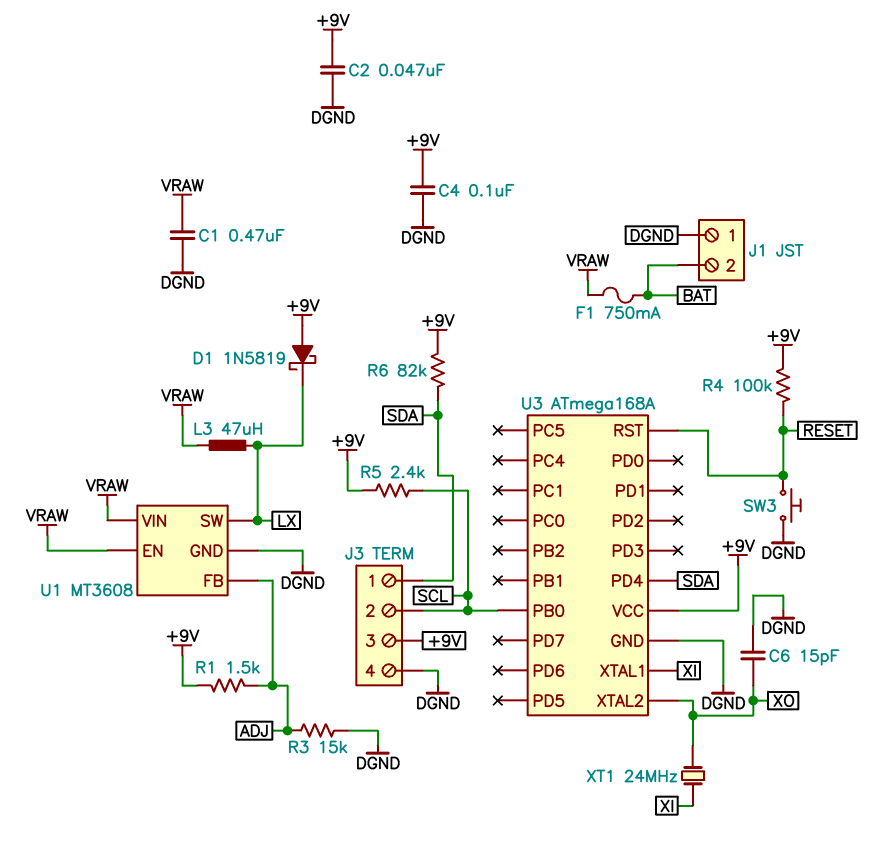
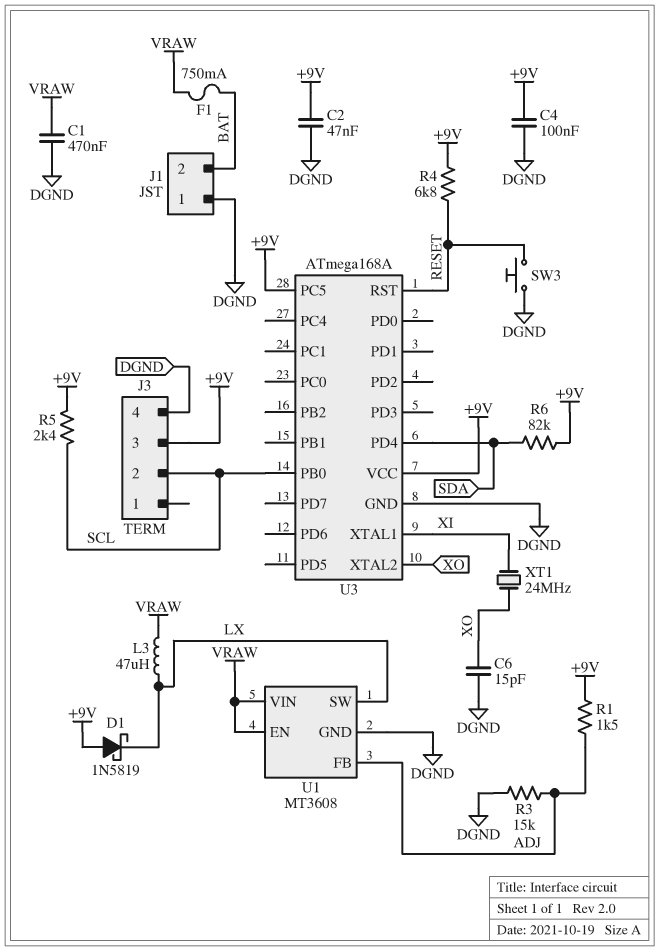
J3 pin 1: SDA -> none
R4: 100k (+9V, RESET) -> 6.8k (+9V, RESET)
U3 pin PC5: none -> +9V

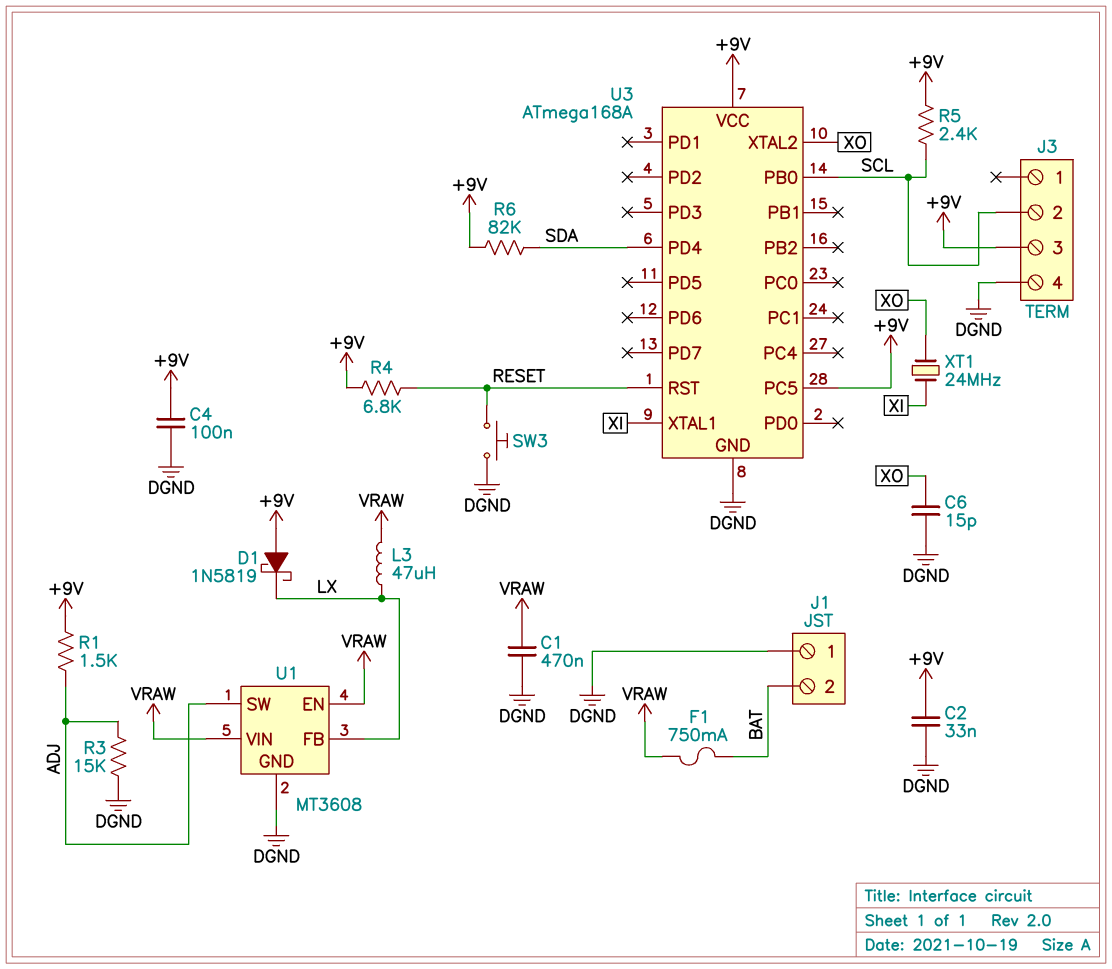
C2: 47nF (+9V, DGND) -> 33nF (+9V, DGND)
U1 pin FB: ADJ -> LX
U1 pin SW: LX -> ADJ

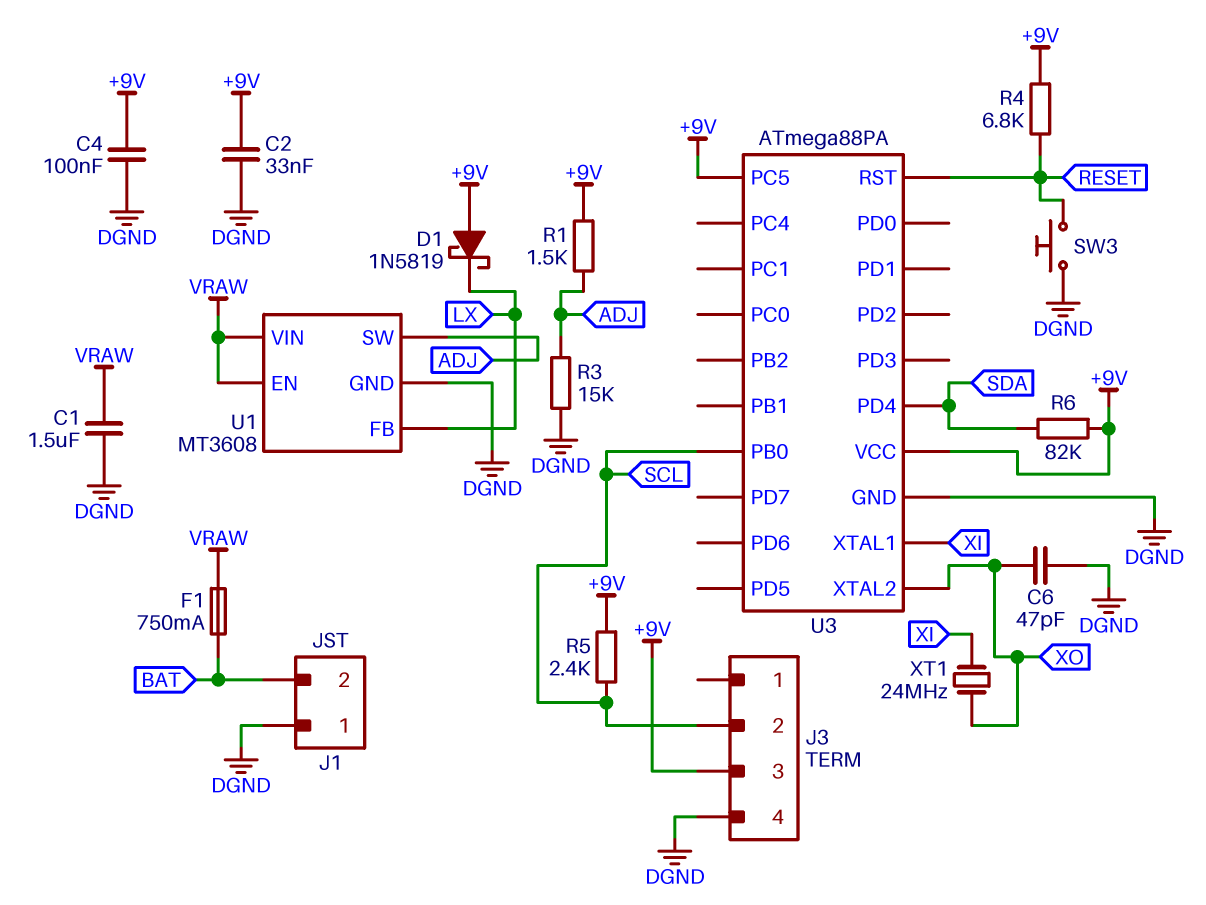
C1: 470nF (DGND, VRAW) -> 1.5uF (DGND, VRAW)
C6: 15pF (DGND, XO) -> 47pF (DGND, XO)
L3: 47uH (LX, VRAW) -> none
U3: ATmega168A -> ATmega88PA

